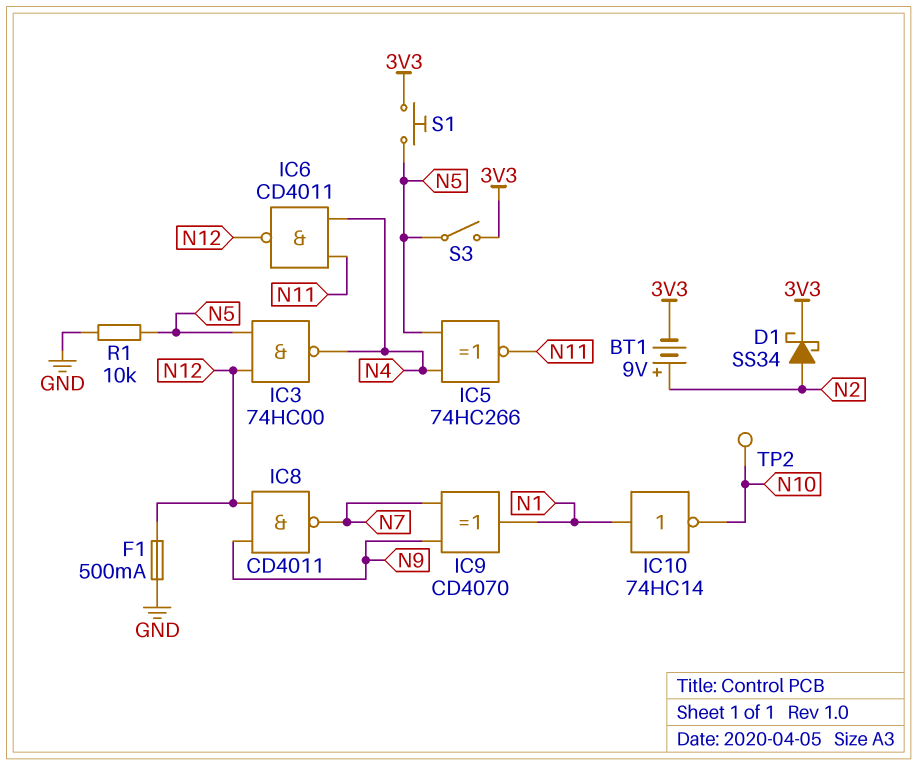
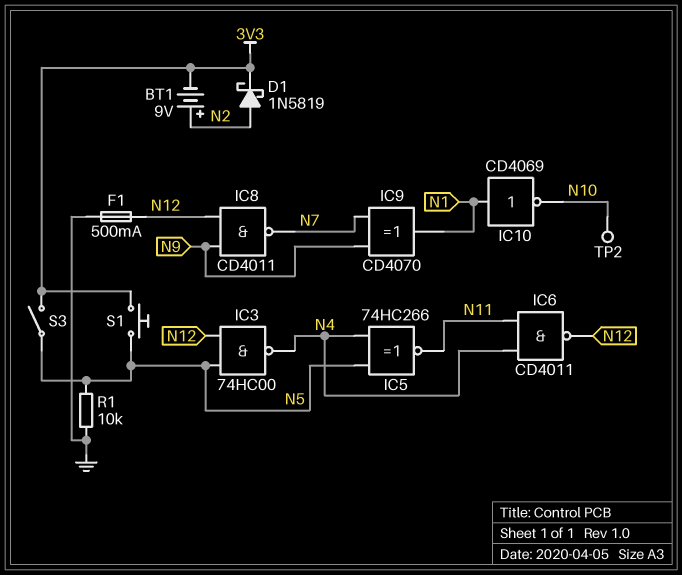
D1: schottky SS34 (A N2, K 3V3) -> schottky 1N5819 (A N2, K 3V3)
IC10: NOT 74HC14 (in N1, out N10) -> NOT CD4069 (in N1, out N10)

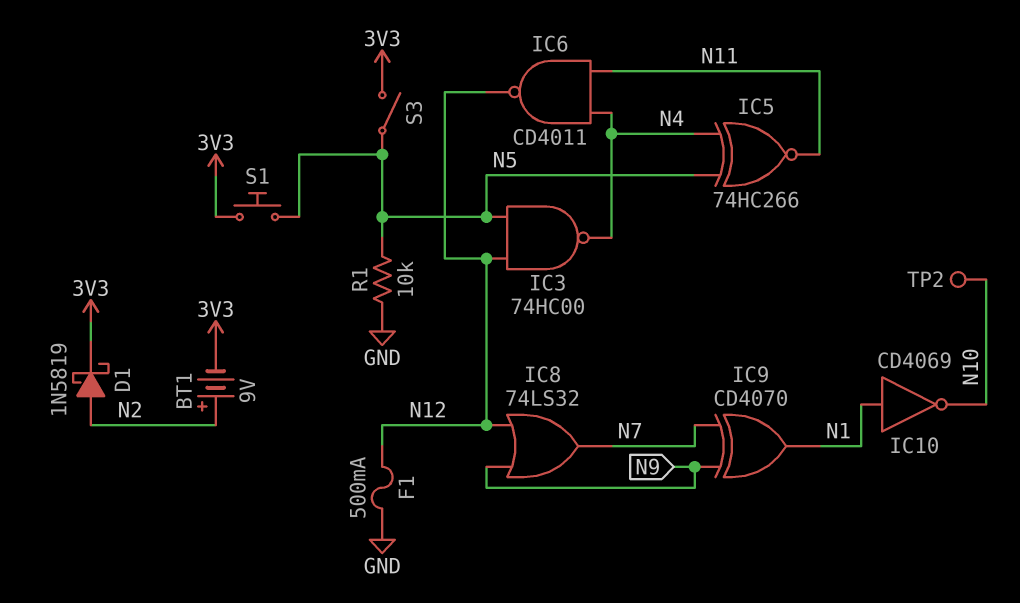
IC8: NAND CD4011 (in N9, in N12, out N7) -> OR 74LS32 (in N9, in N12, out N7)

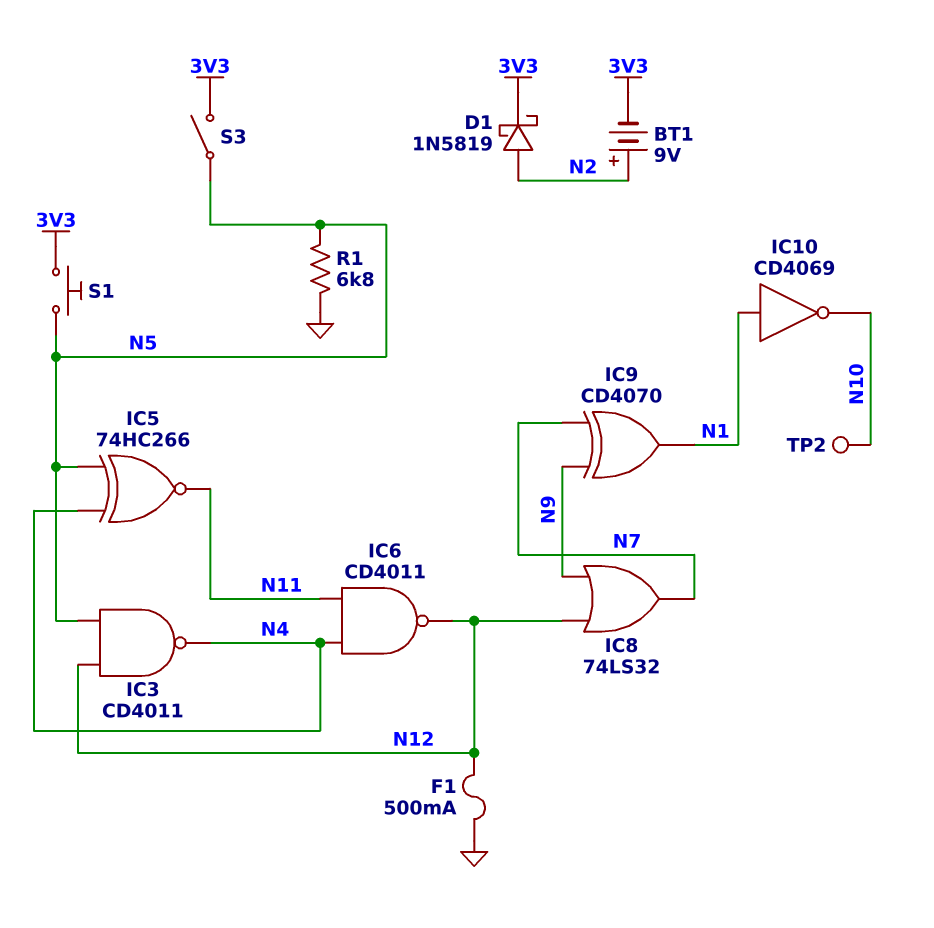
IC3: NAND 74HC00 (in N5, in N12, out N4) -> NAND CD4011 (in N5, in N12, out N4)
R1: 10k (GND, N5) -> 6.8k (GND, N5)

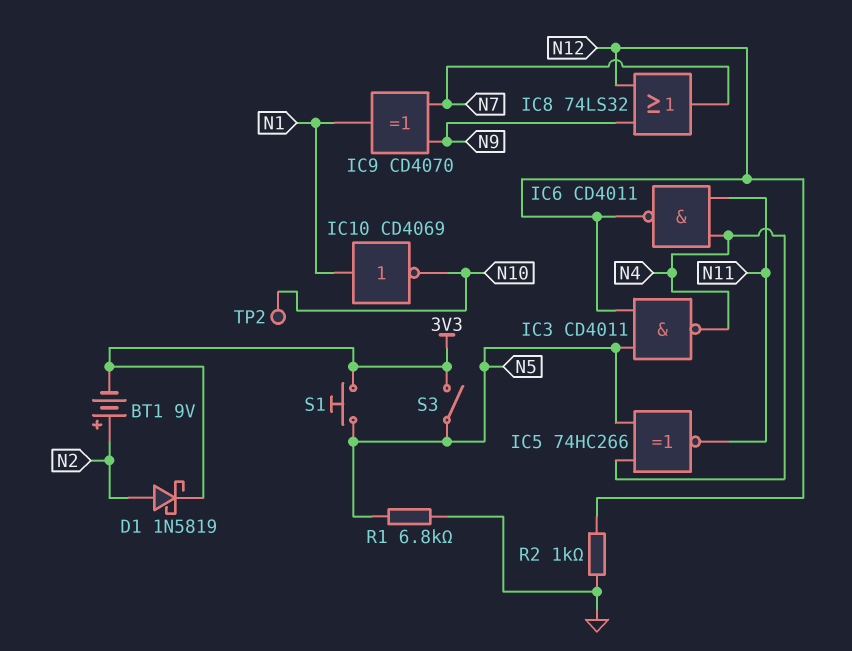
F1: 500mA (GND, N12) -> none
R2: none -> 1k (GND, N12)

